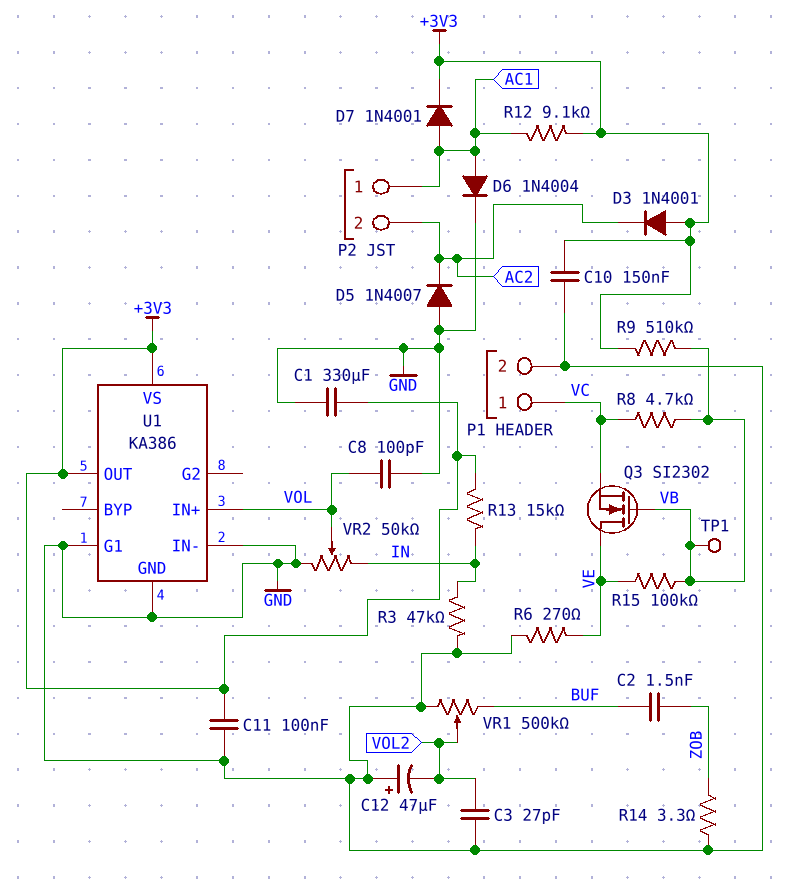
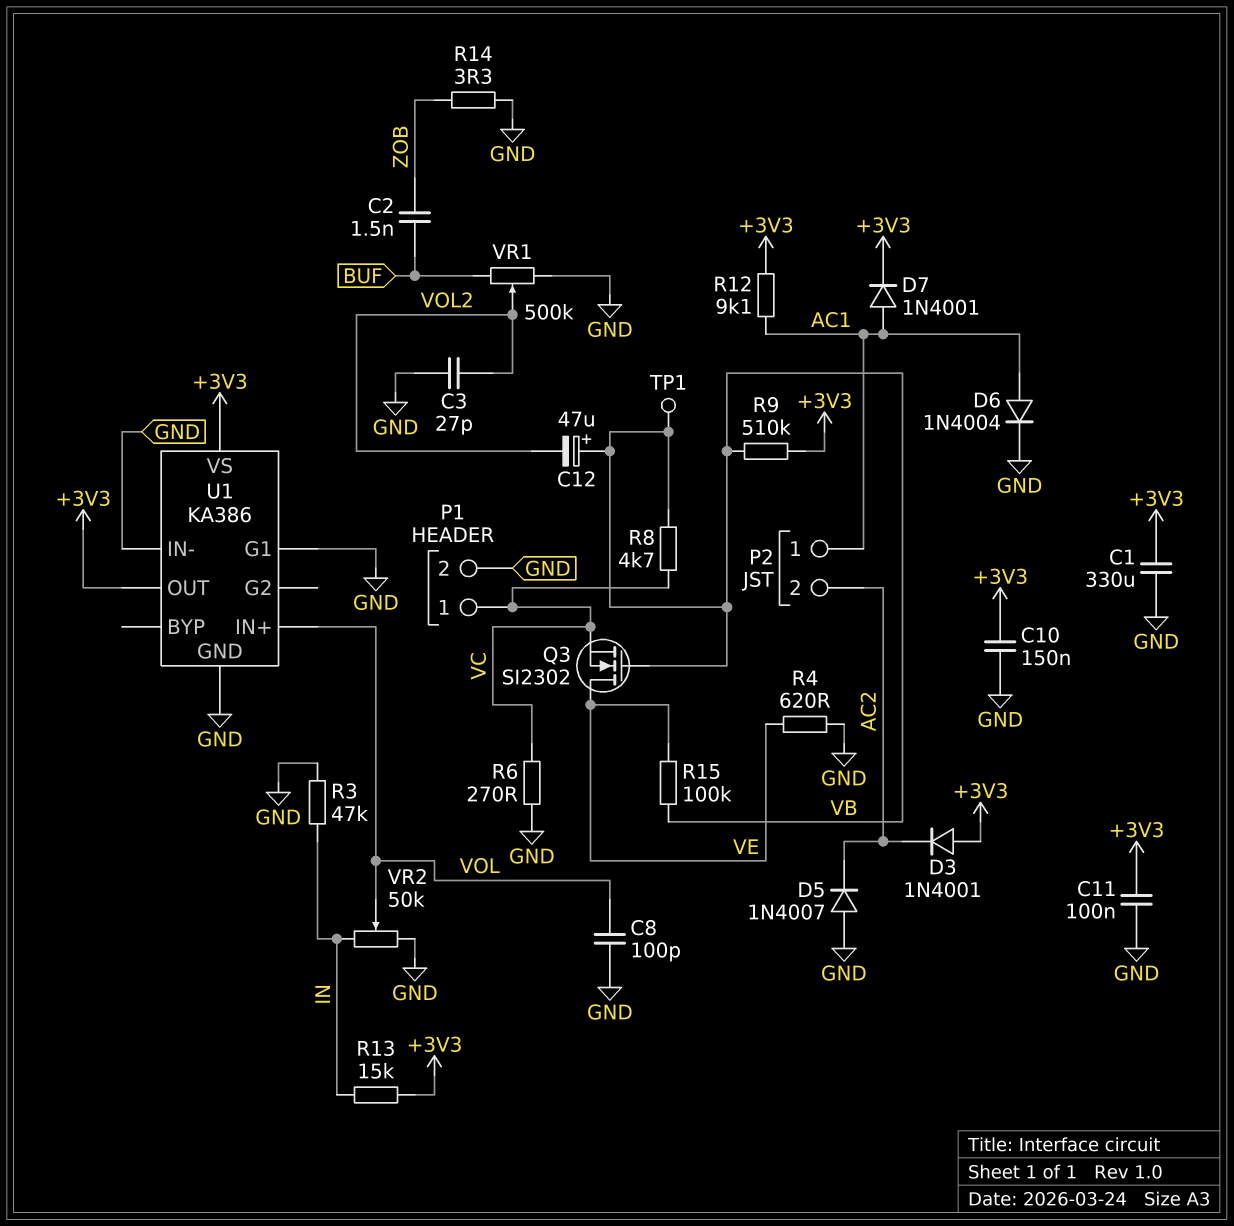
C12: 47uF (plus GND, minus VOL2) -> 47uF (plus VB, minus VOL2)
R4: none -> 620 (GND, VE)
R6: 270 (GND, VE) -> 270 (GND, VC)

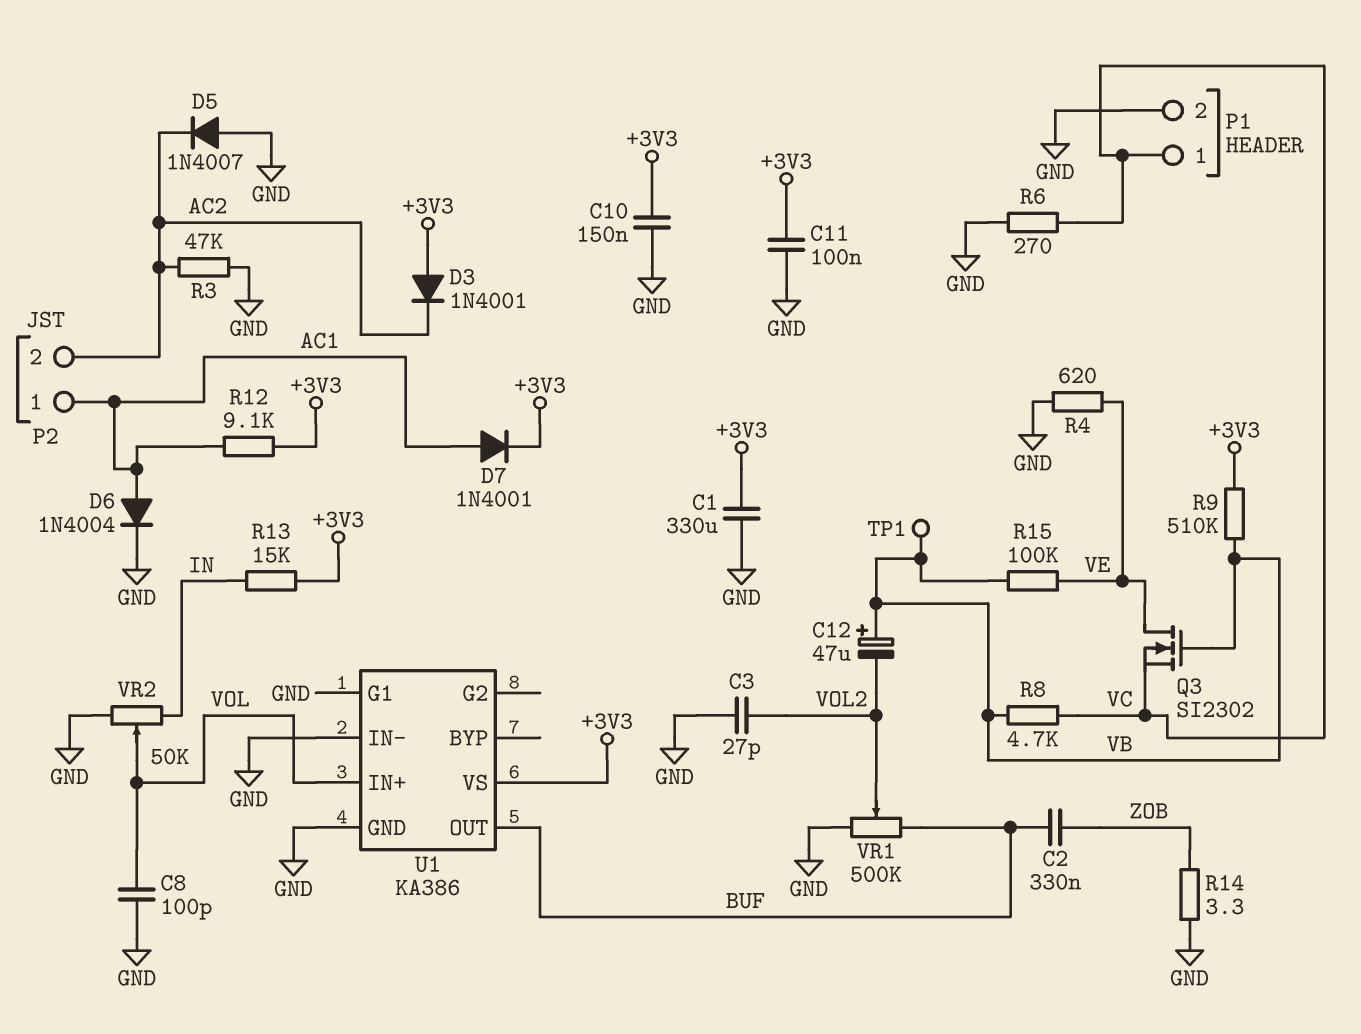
C2: 1.5nF (BUF, ZOB) -> 330nF (BUF, ZOB)
R3: 47k (GND, IN) -> 47k (AC2, GND)
U1 pin OUT: +3V3 -> BUF

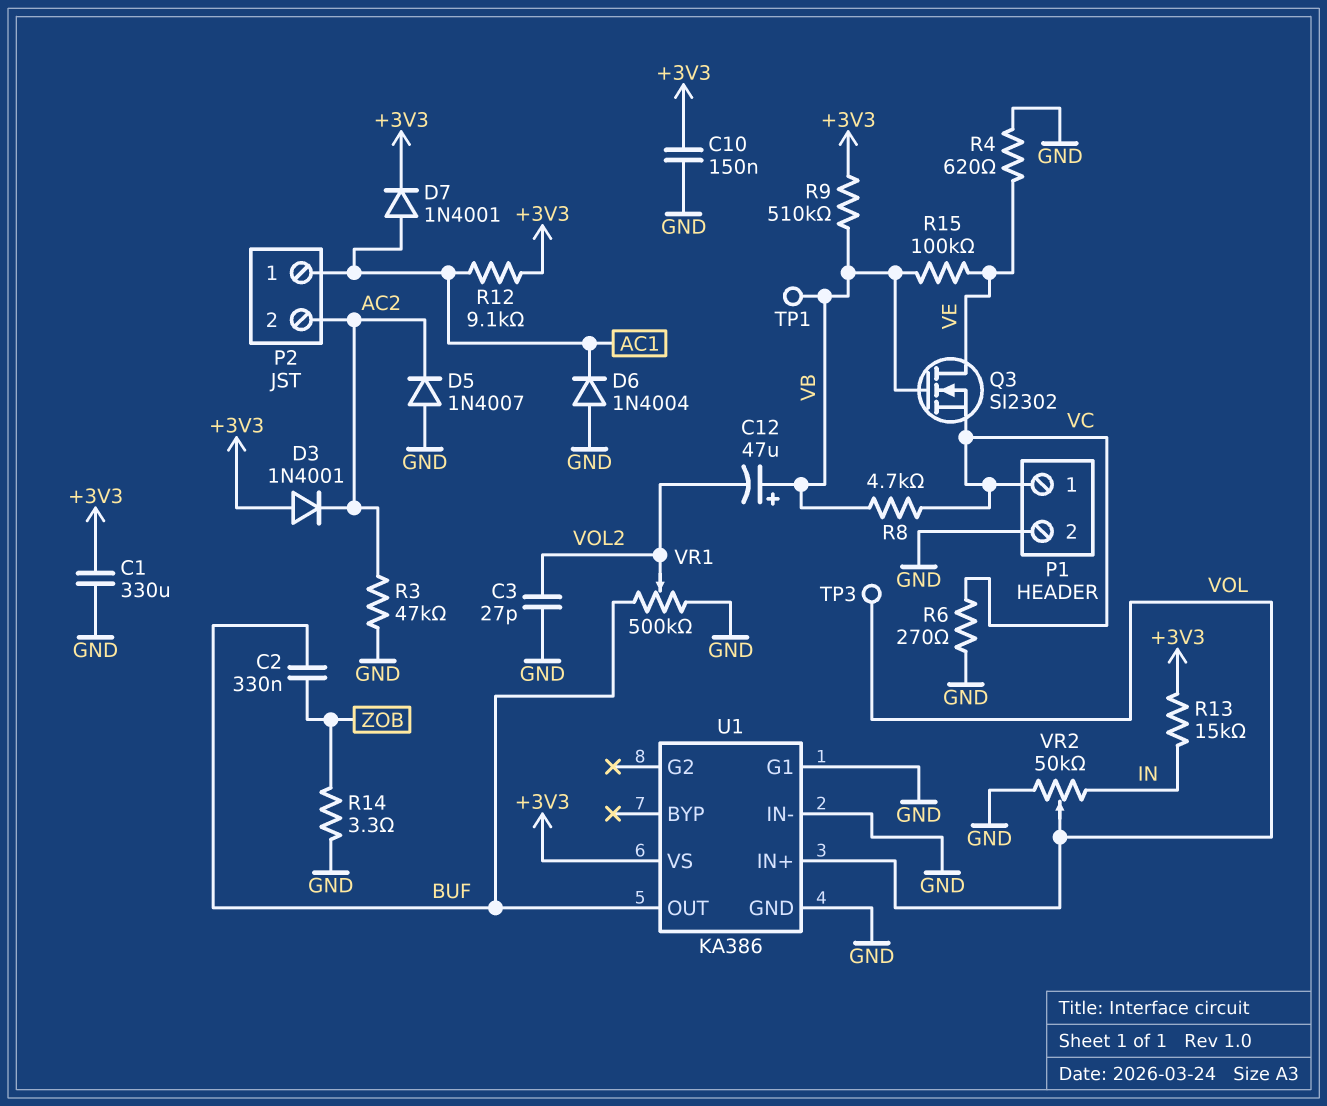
C8: 100pF (GND, VOL) -> none
C11: 100nF (+3V3, GND) -> none
D6: diode 1N4004 (A AC1, K GND) -> diode 1N4004 (A GND, K AC1)
TP3: none -> test point (VOL)

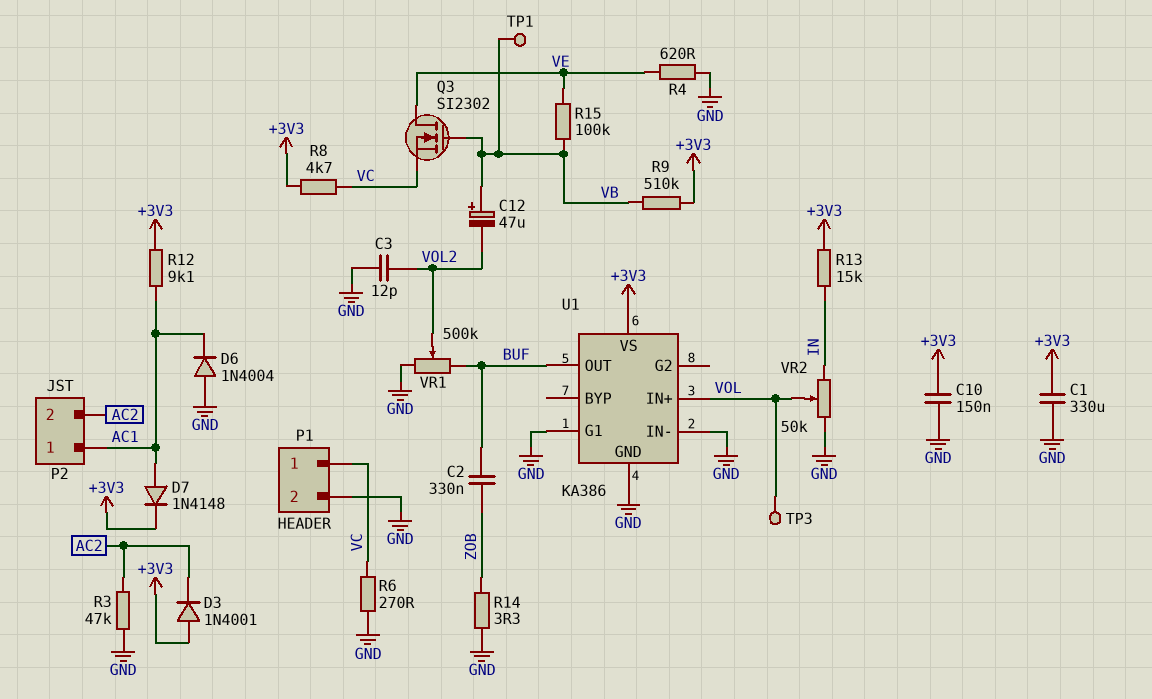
C3: 27pF (GND, VOL2) -> 12pF (GND, VOL2)
D5: diode 1N4007 (A GND, K AC2) -> none
D7: diode 1N4001 (A AC1, K +3V3) -> diode 1N4148 (A AC1, K +3V3)
R8: 4.7k (VB, VC) -> 4.7k (+3V3, VC)

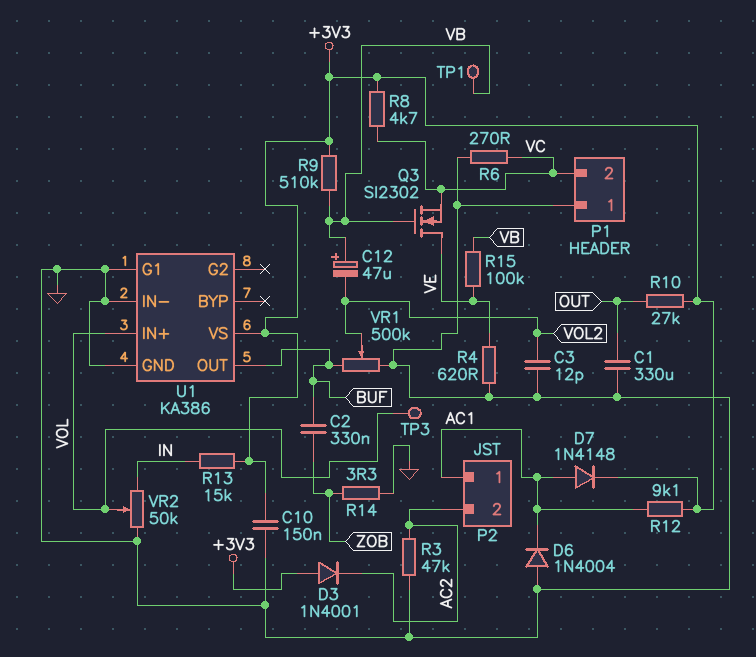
C1: 330uF (+3V3, GND) -> 330uF (GND, OUT)
P1 pin 1: VC -> GND
P1 pin 2: GND -> VC
R10: none -> 27k (+3V3, OUT)

